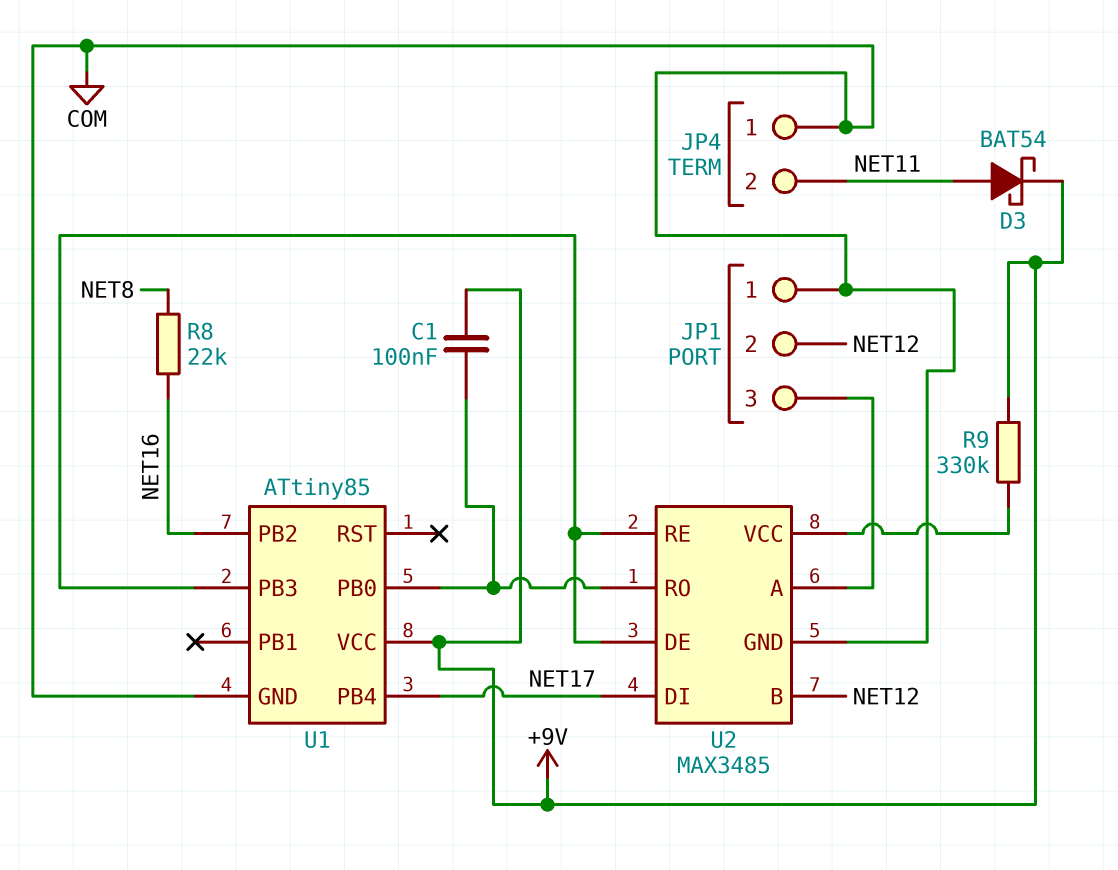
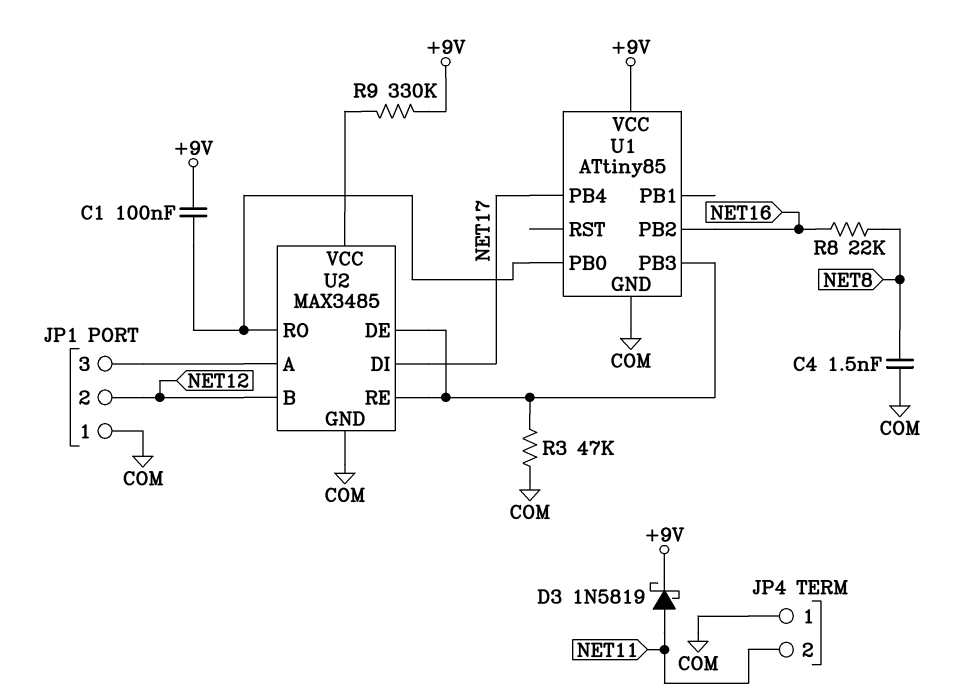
C4: none -> 1.5nF (COM, NET8)
D3: schottky BAT54 (A NET11, K +9V) -> schottky 1N5819 (A NET11, K +9V)
R3: none -> 47k (COM, U1/PB3)

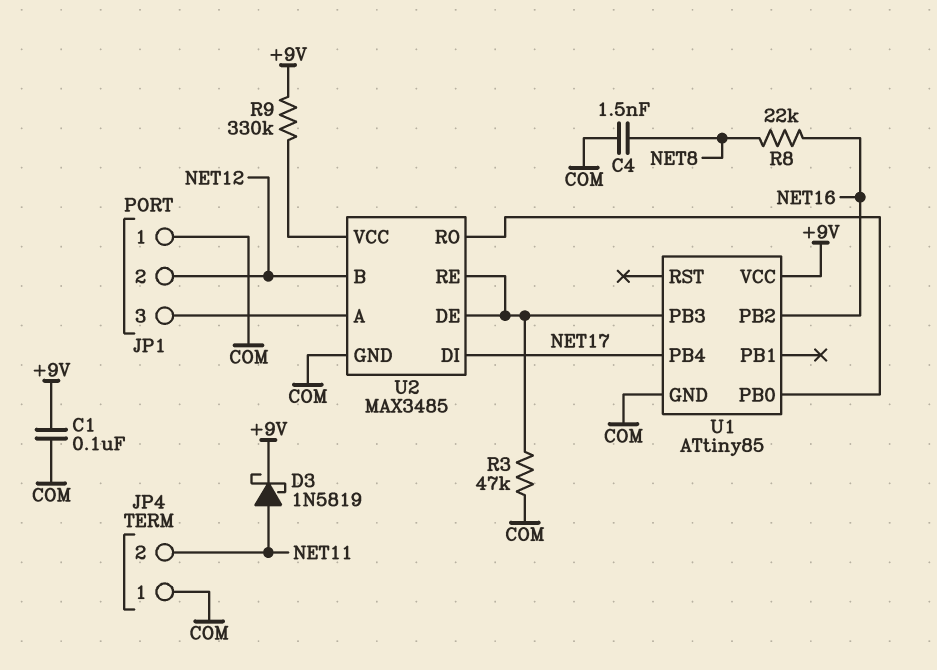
C1: 100nF (+9V, U1/PB0) -> 100nF (+9V, COM)

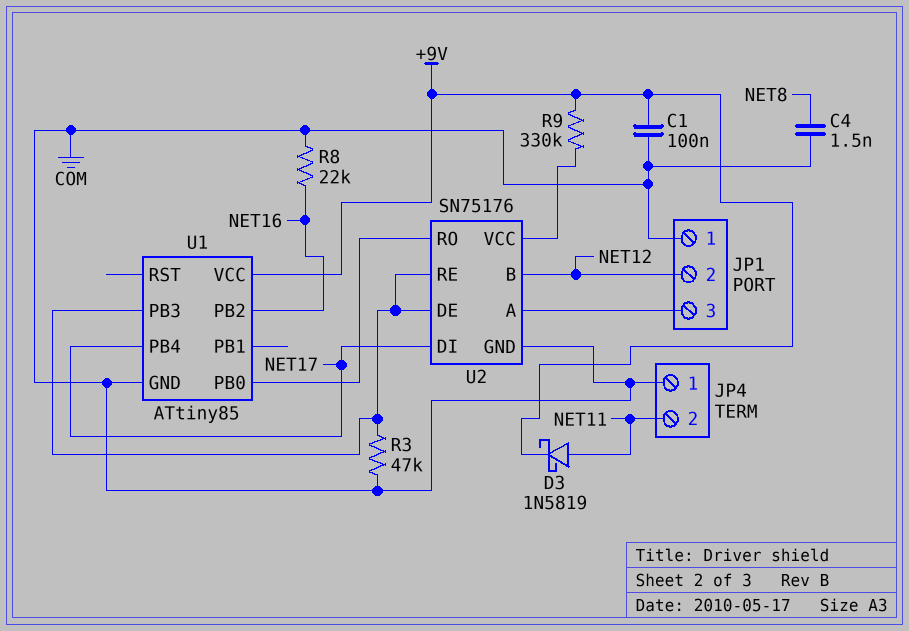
R8: 22k (NET8, NET16) -> 22k (COM, NET16)
U2: MAX3485 -> SN75176

